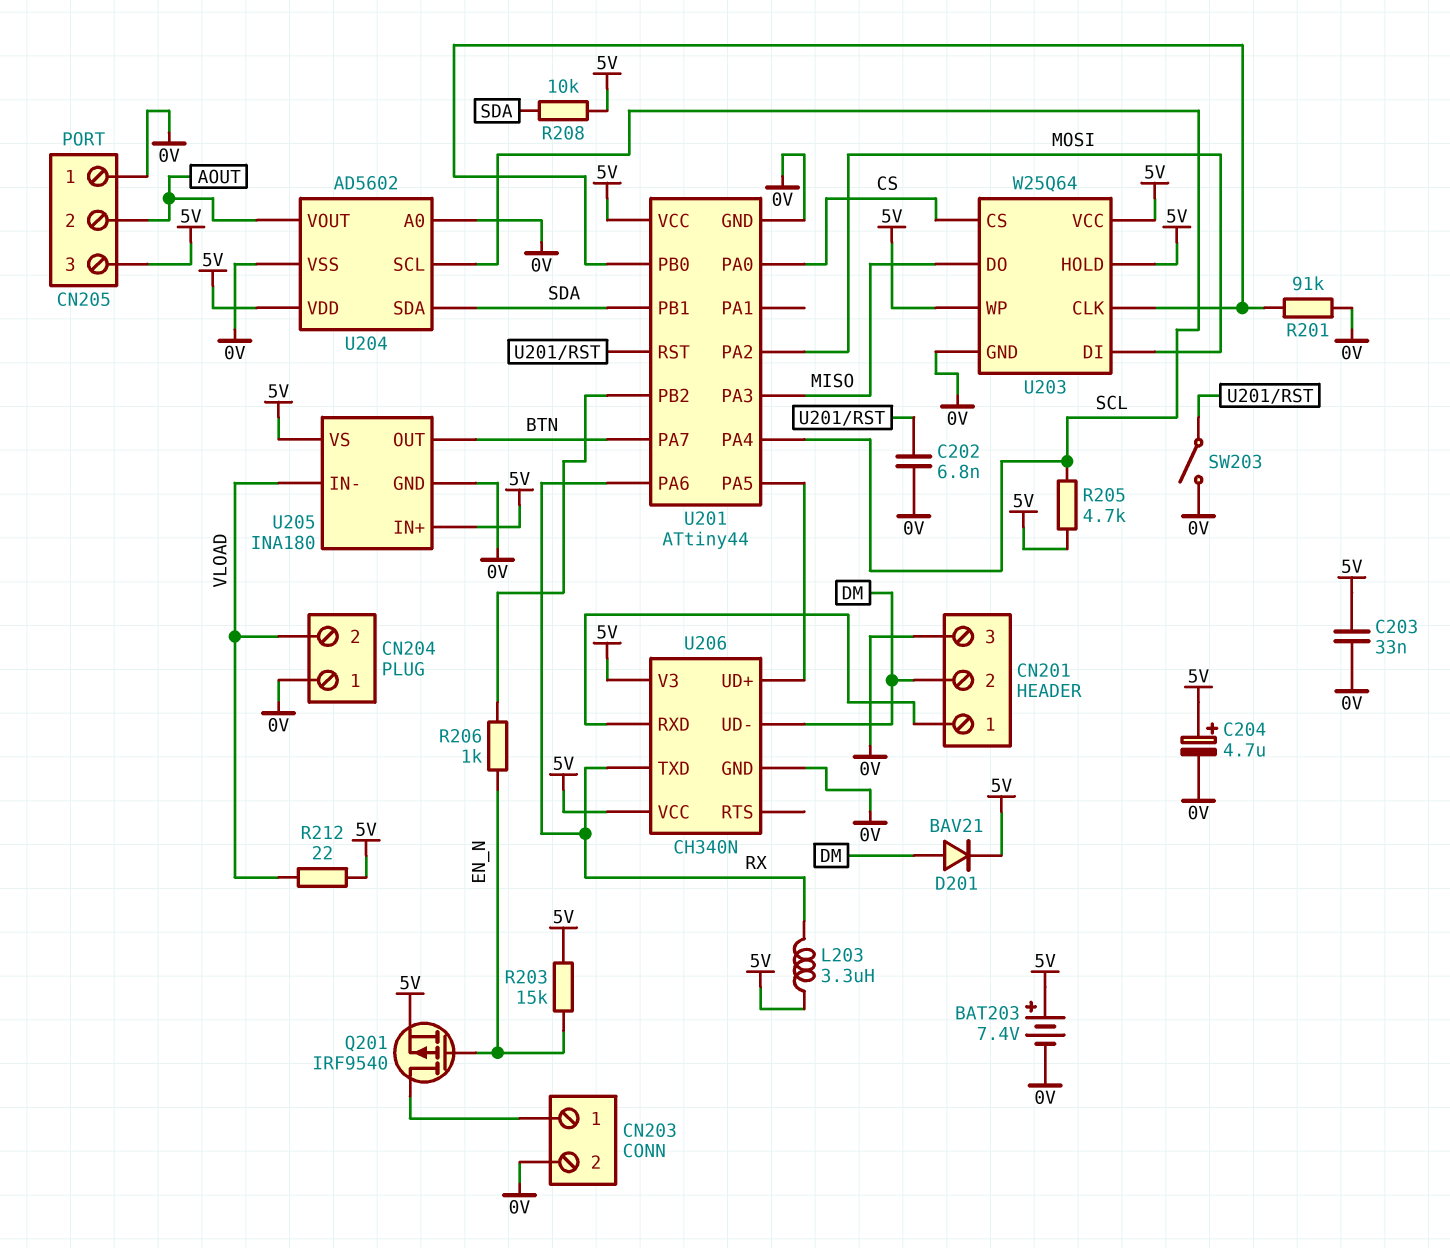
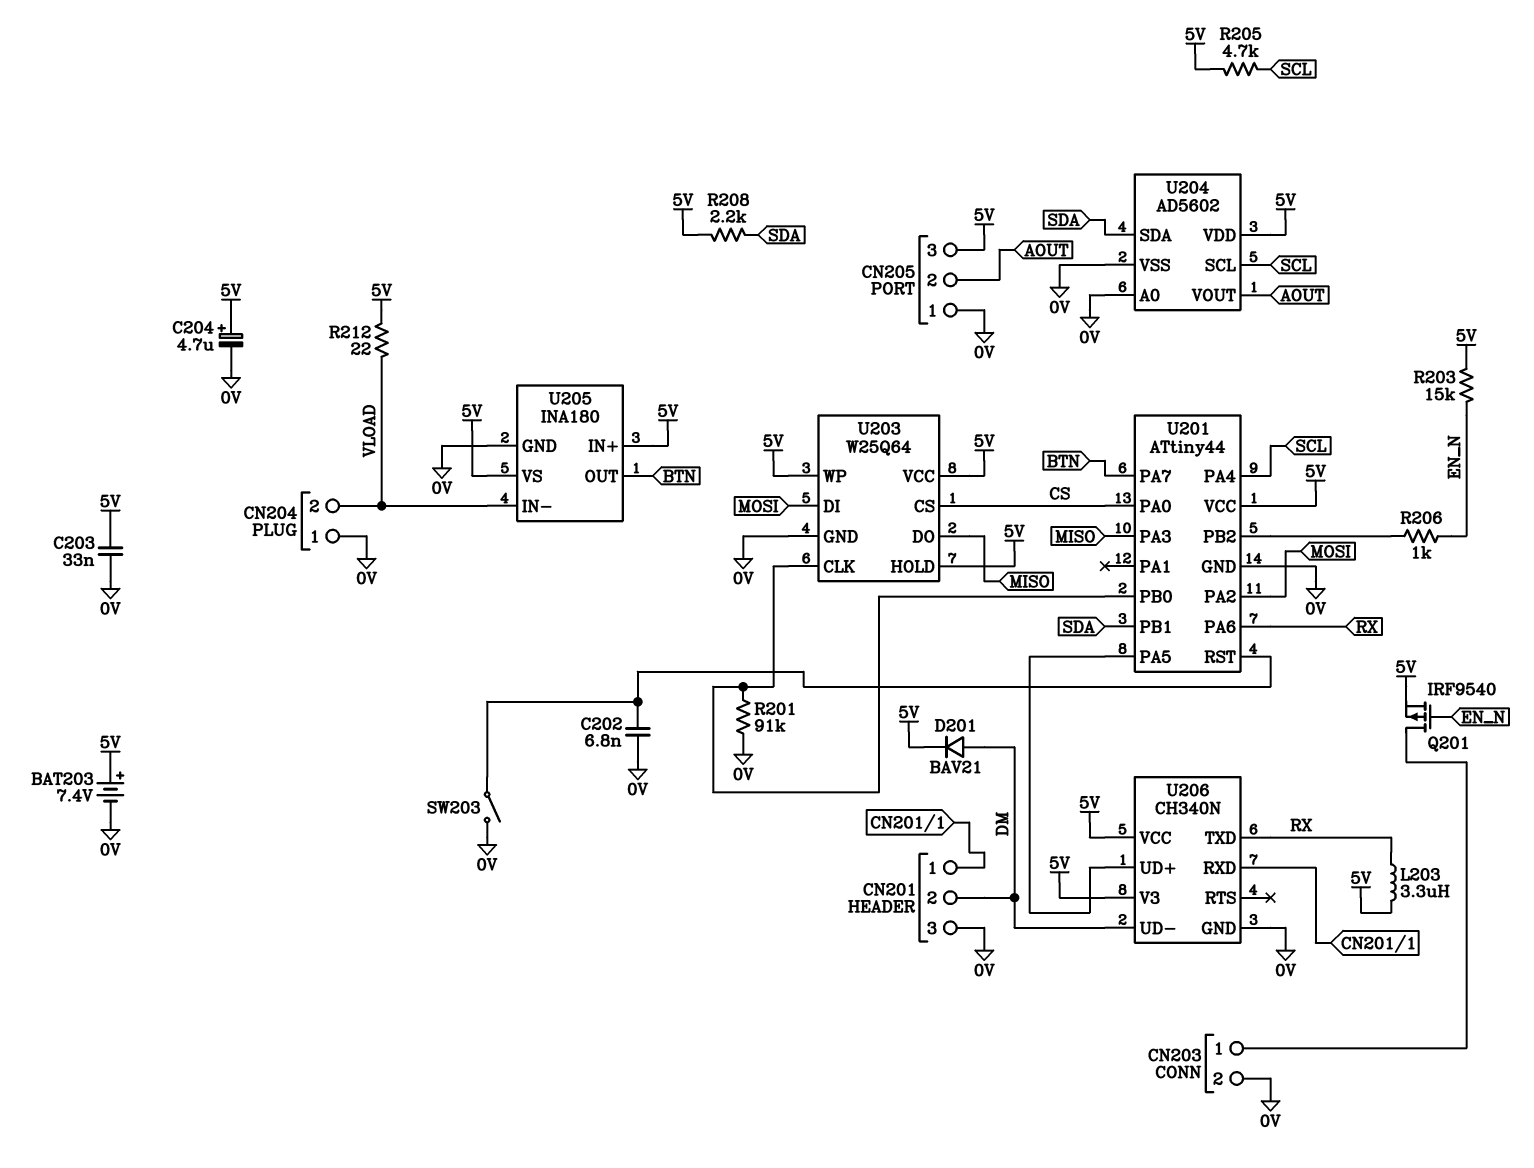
R208: 10k (5V, SDA) -> 2.2k (5V, SDA)

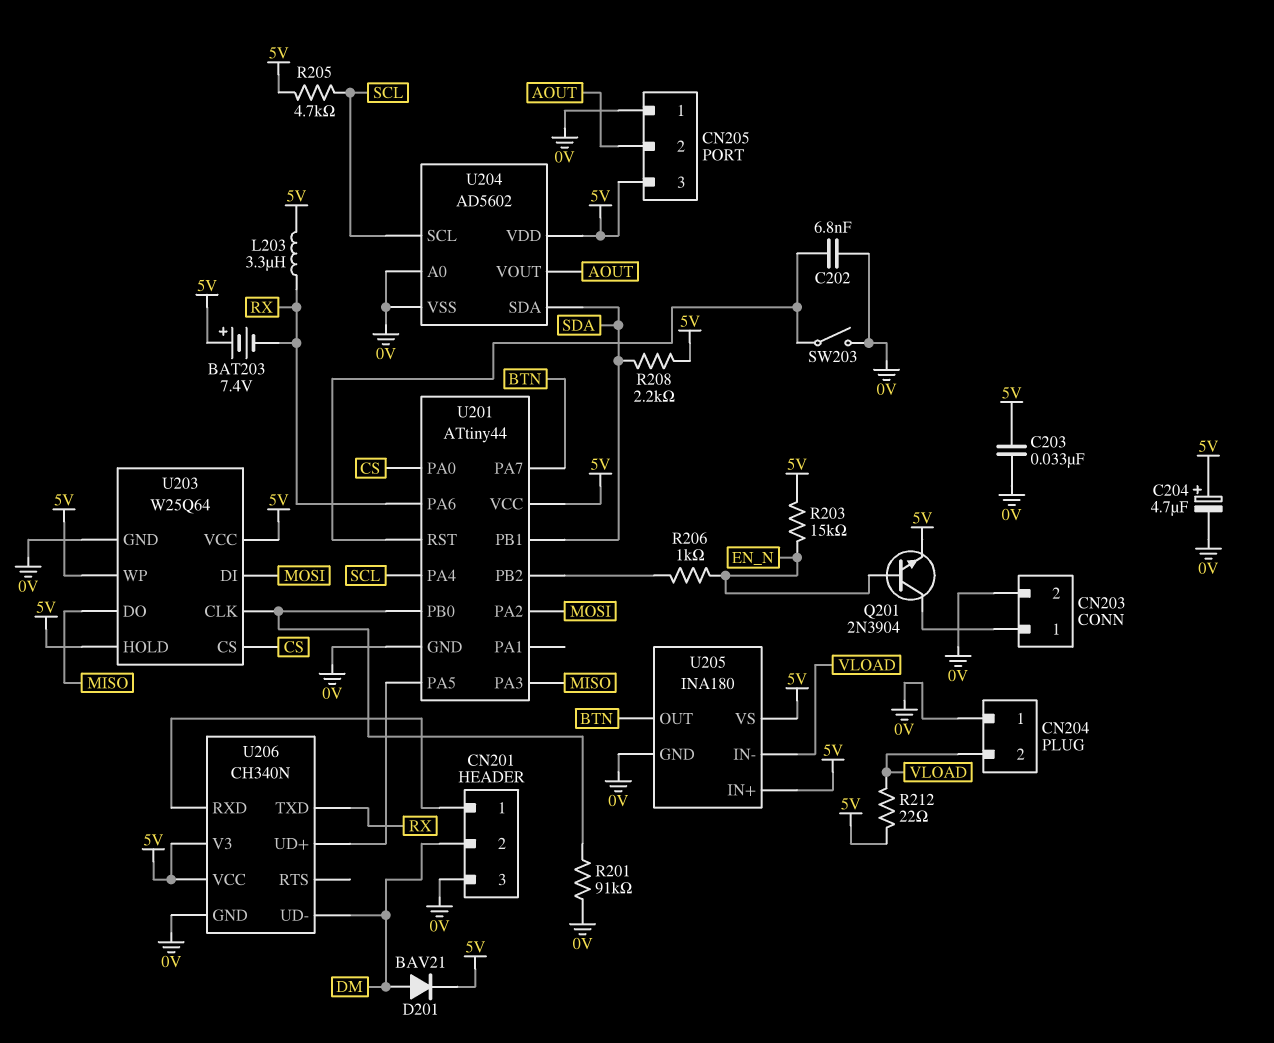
BAT203: 7.4V (plus 5V, minus 0V) -> 7.4V (plus 5V, minus RX)
Q201: PMOS IRF9540 (G EN_N, D CN203/1, S 5V) -> NPN 2N3904 (B EN_N, C CN203/1, E 5V)

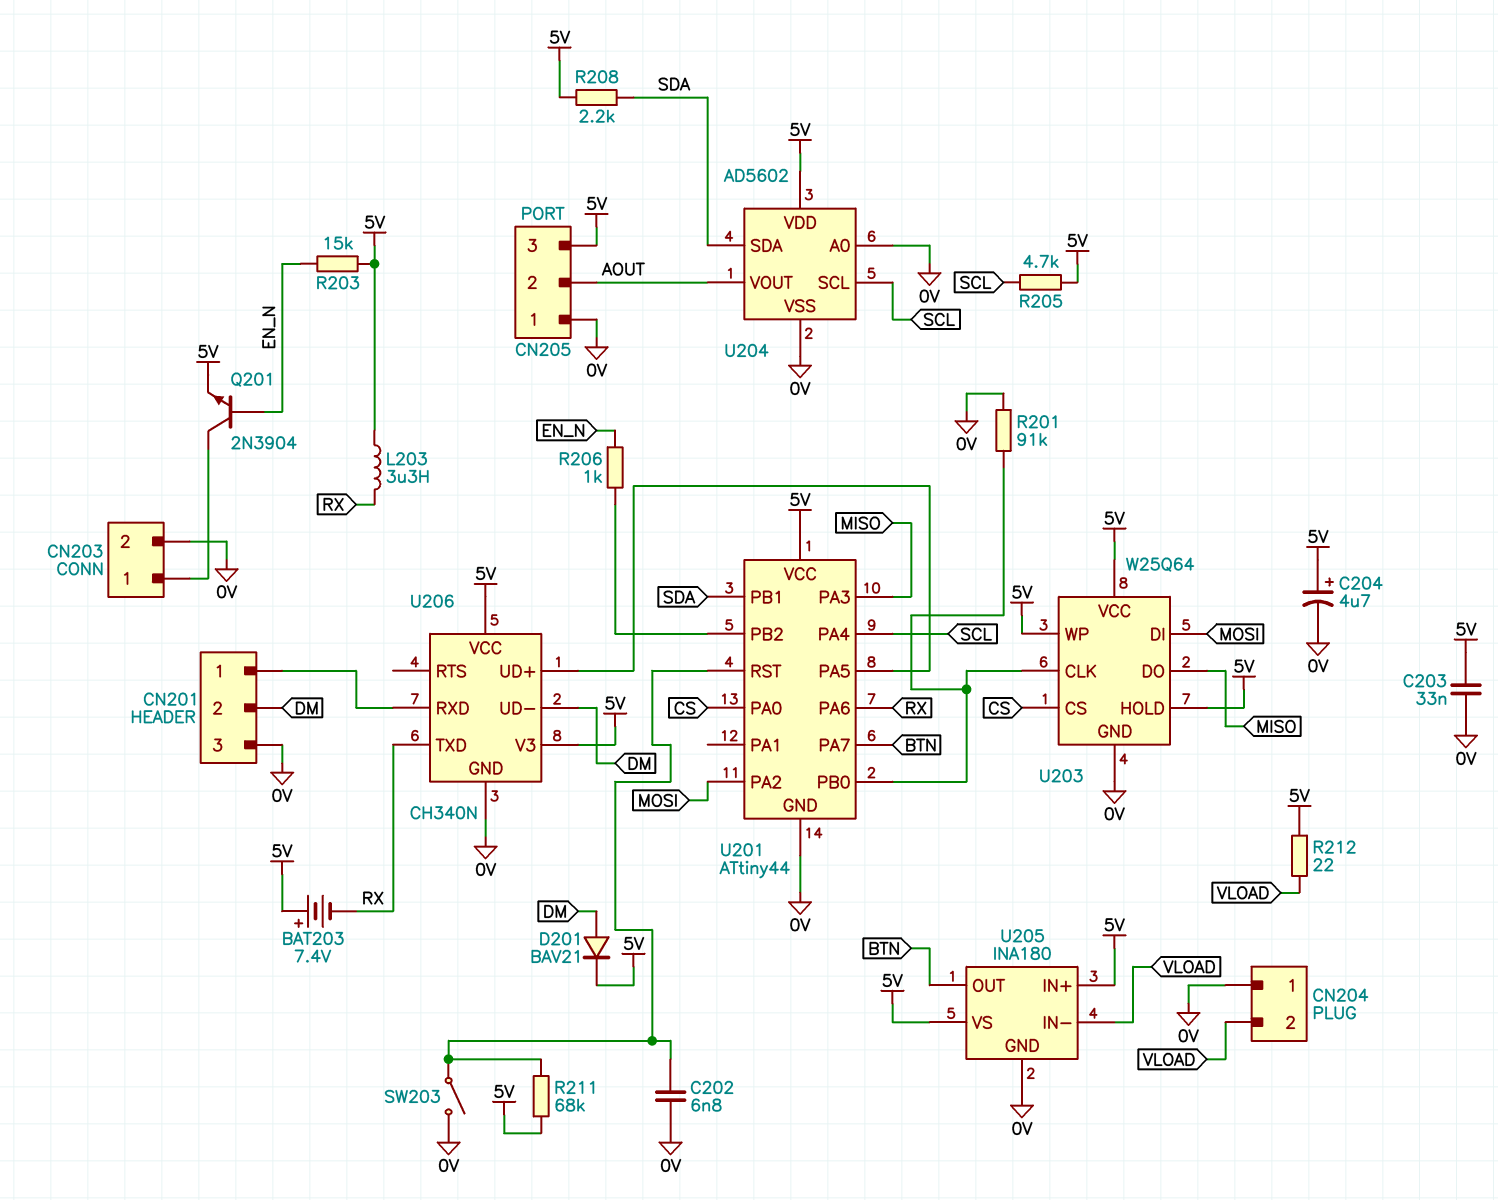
R211: none -> 68k (5V, U201/RST)

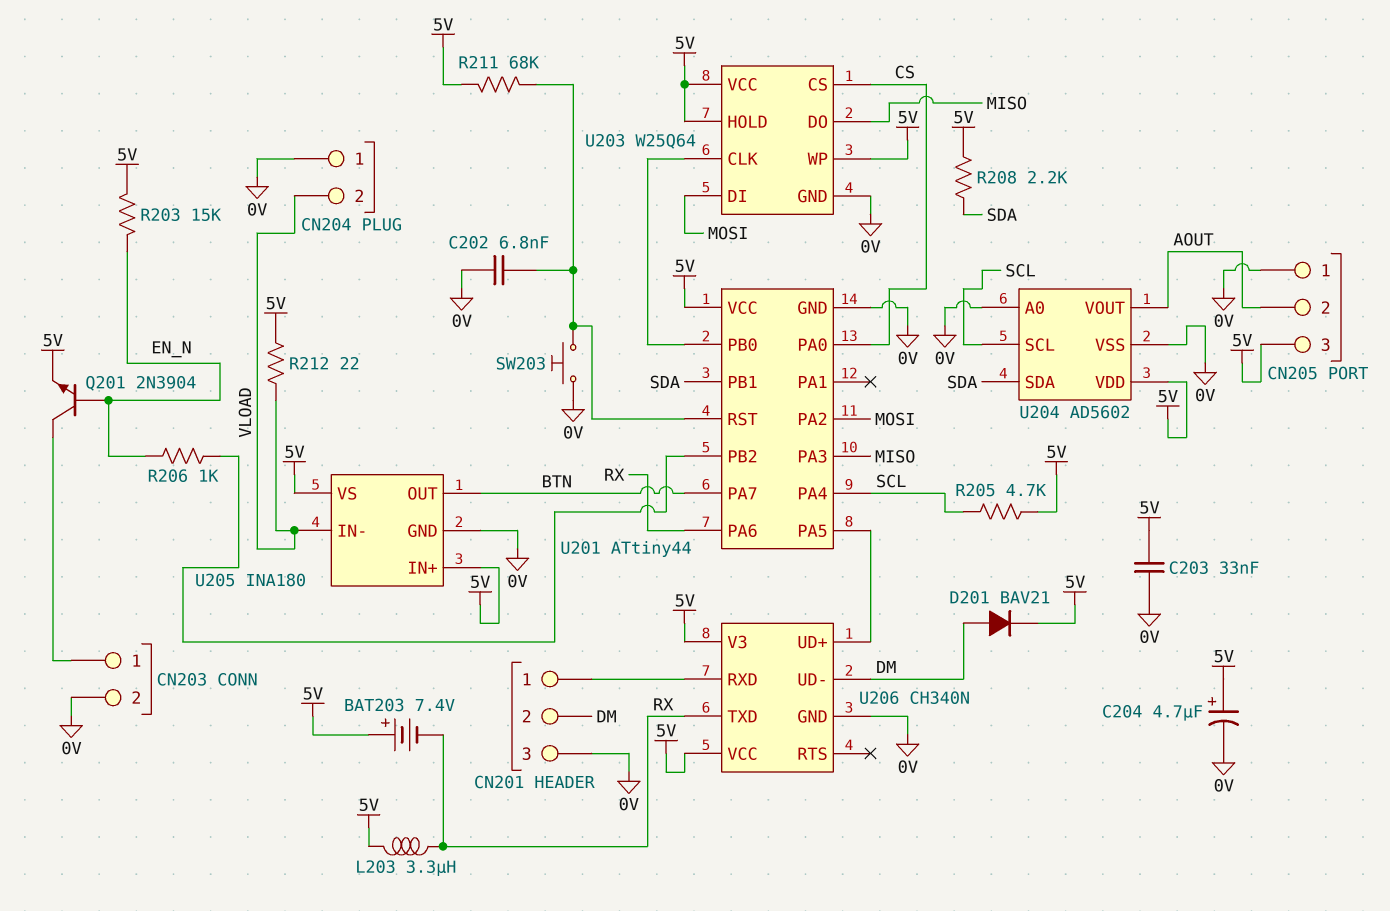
R201: 91k (0V, U201/PB0) -> none
SW203: switch (0V, U201/RST) -> button (0V, U201/RST)

